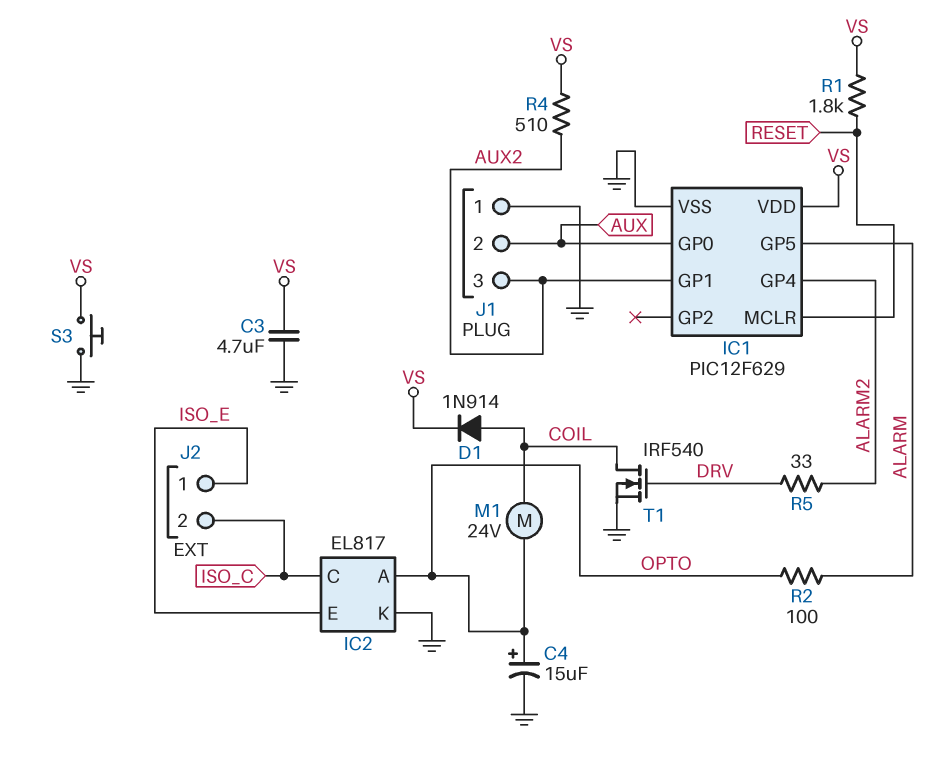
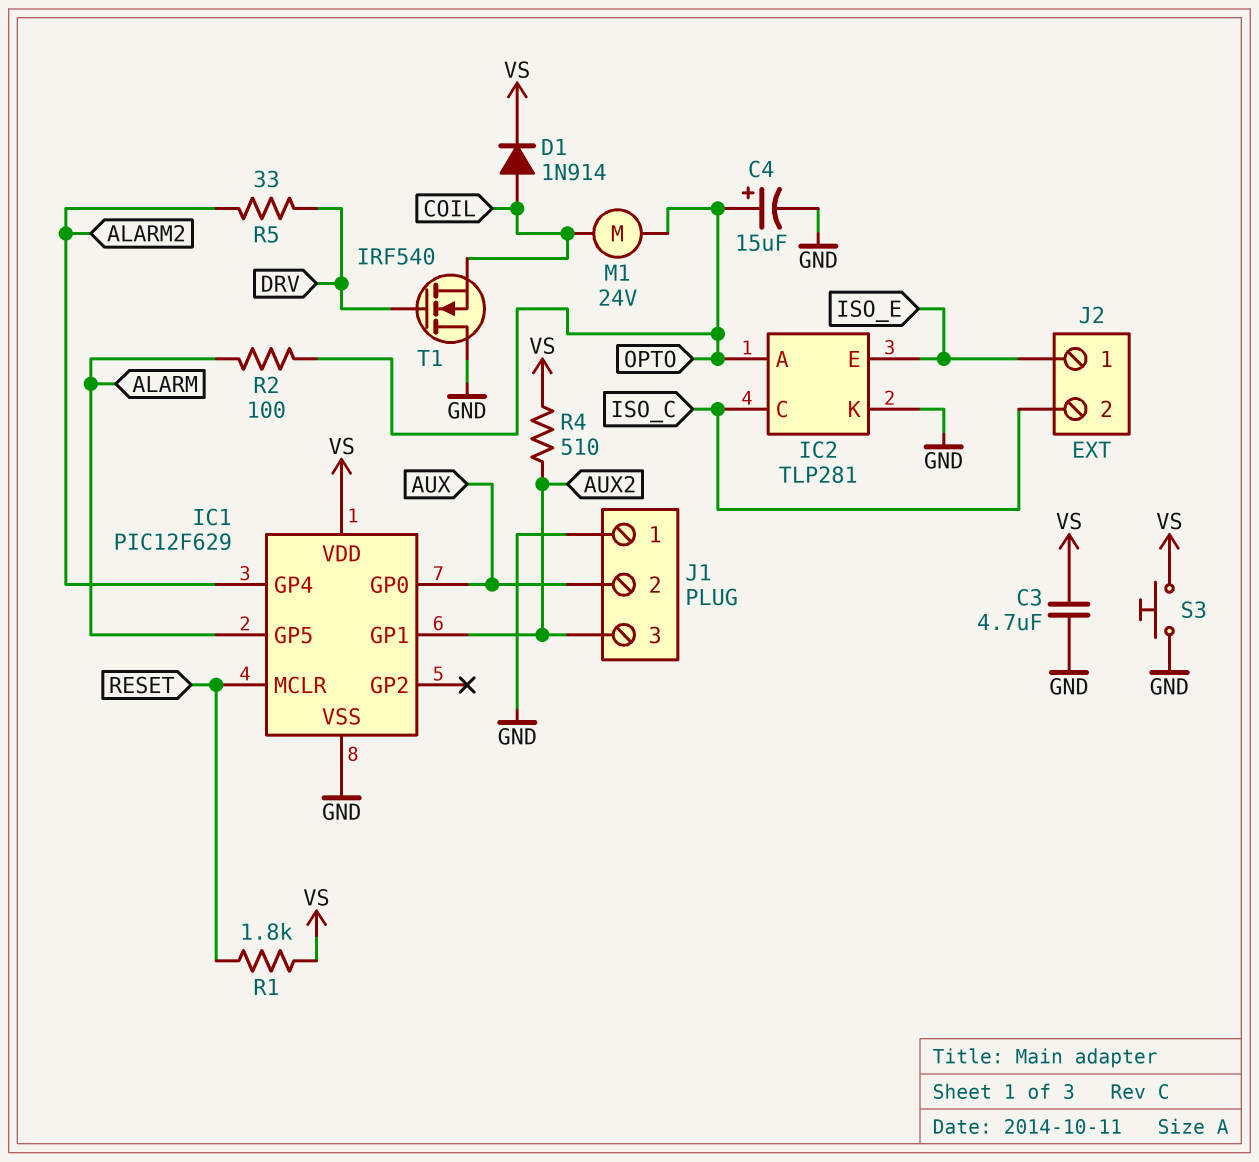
IC2: EL817 -> TLP281
T1: NMOS IRF540 (G DRV, D COIL, S GND) -> NMOS IRF540 (G DRV, D GND, S COIL)

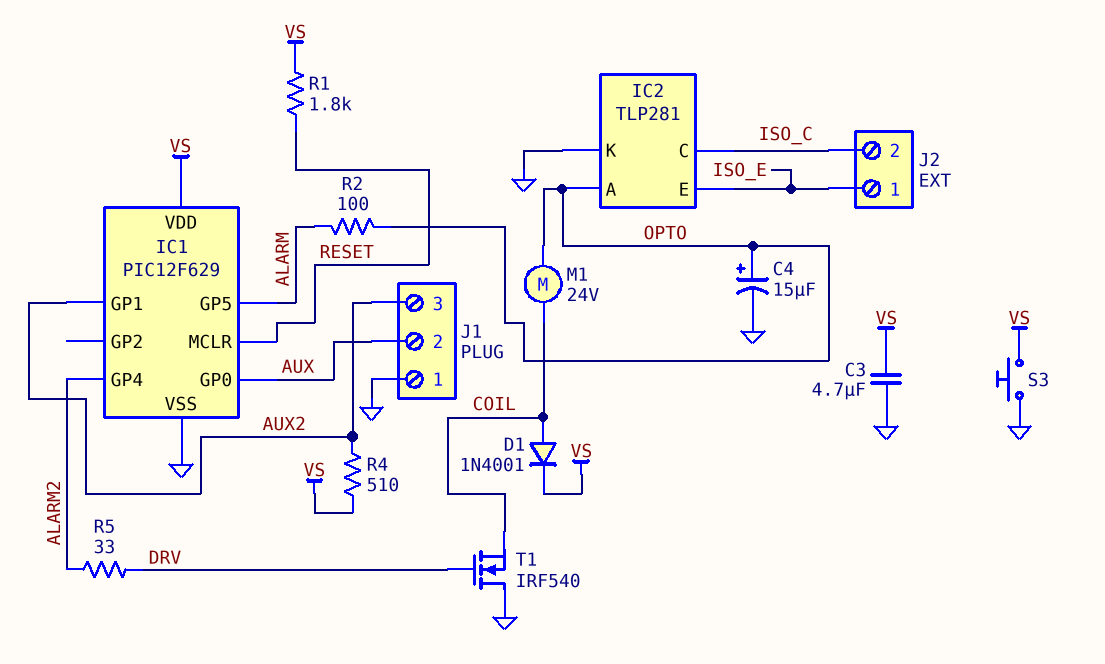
D1: diode 1N914 (A COIL, K VS) -> diode 1N4001 (A COIL, K VS)

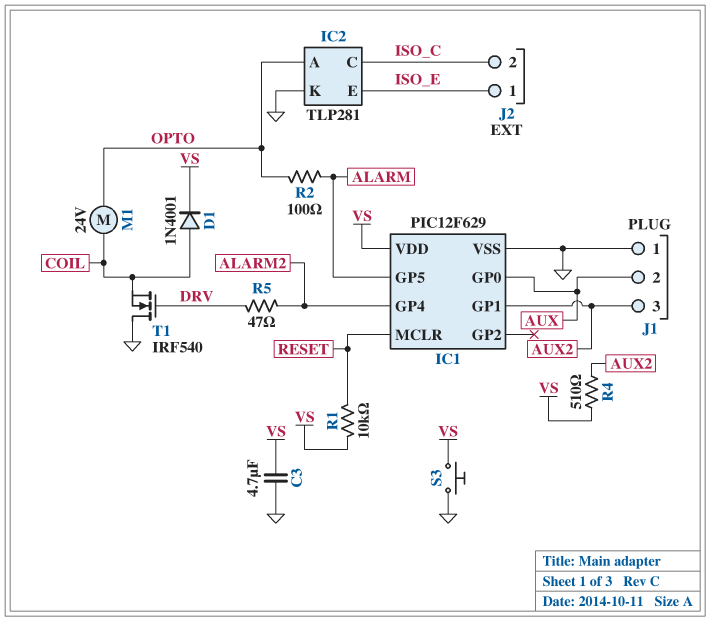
C4: 15uF (plus OPTO, minus GND) -> none
R1: 1.8k (RESET, VS) -> 10k (RESET, VS)
R5: 33 (ALARM2, DRV) -> 47 (ALARM2, DRV)

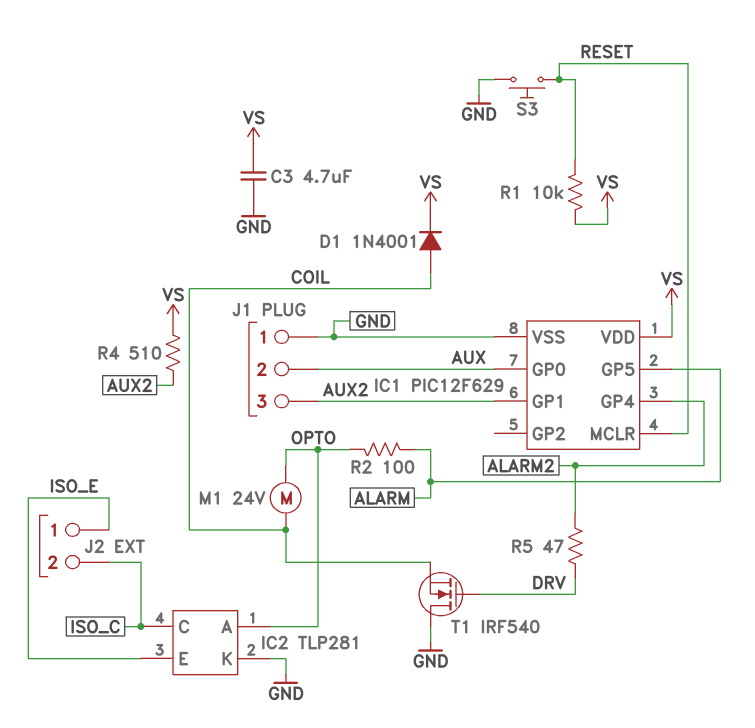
S3: button (GND, VS) -> button (GND, RESET)

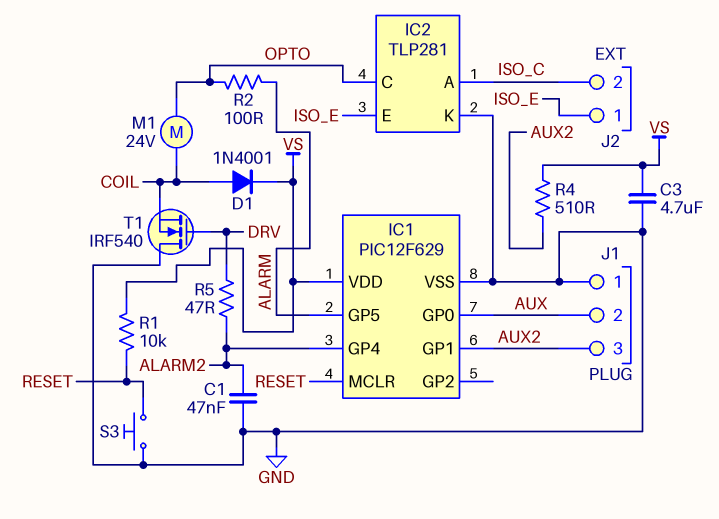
C1: none -> 47nF (ALARM2, GND)
IC2 pin A: OPTO -> ISO_C
IC2 pin C: ISO_C -> OPTO

